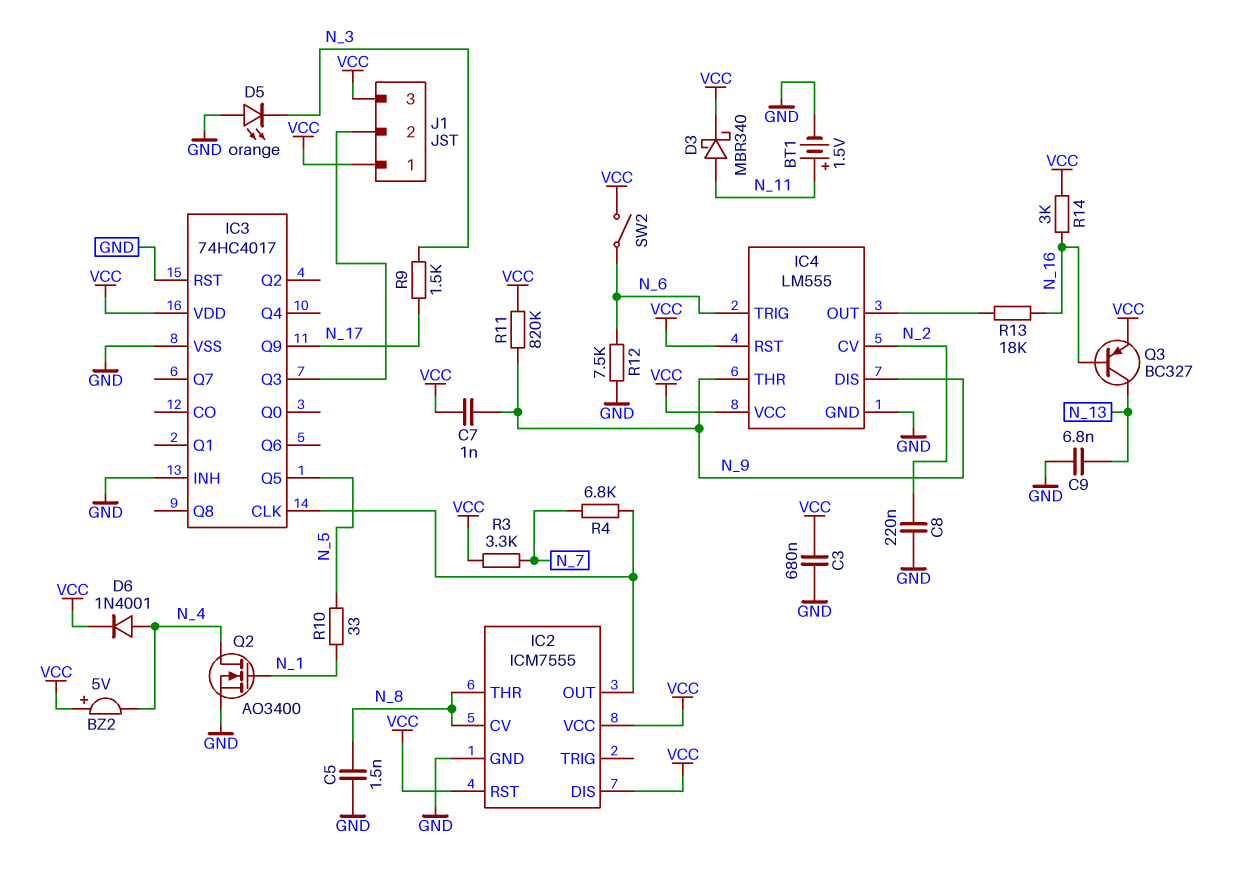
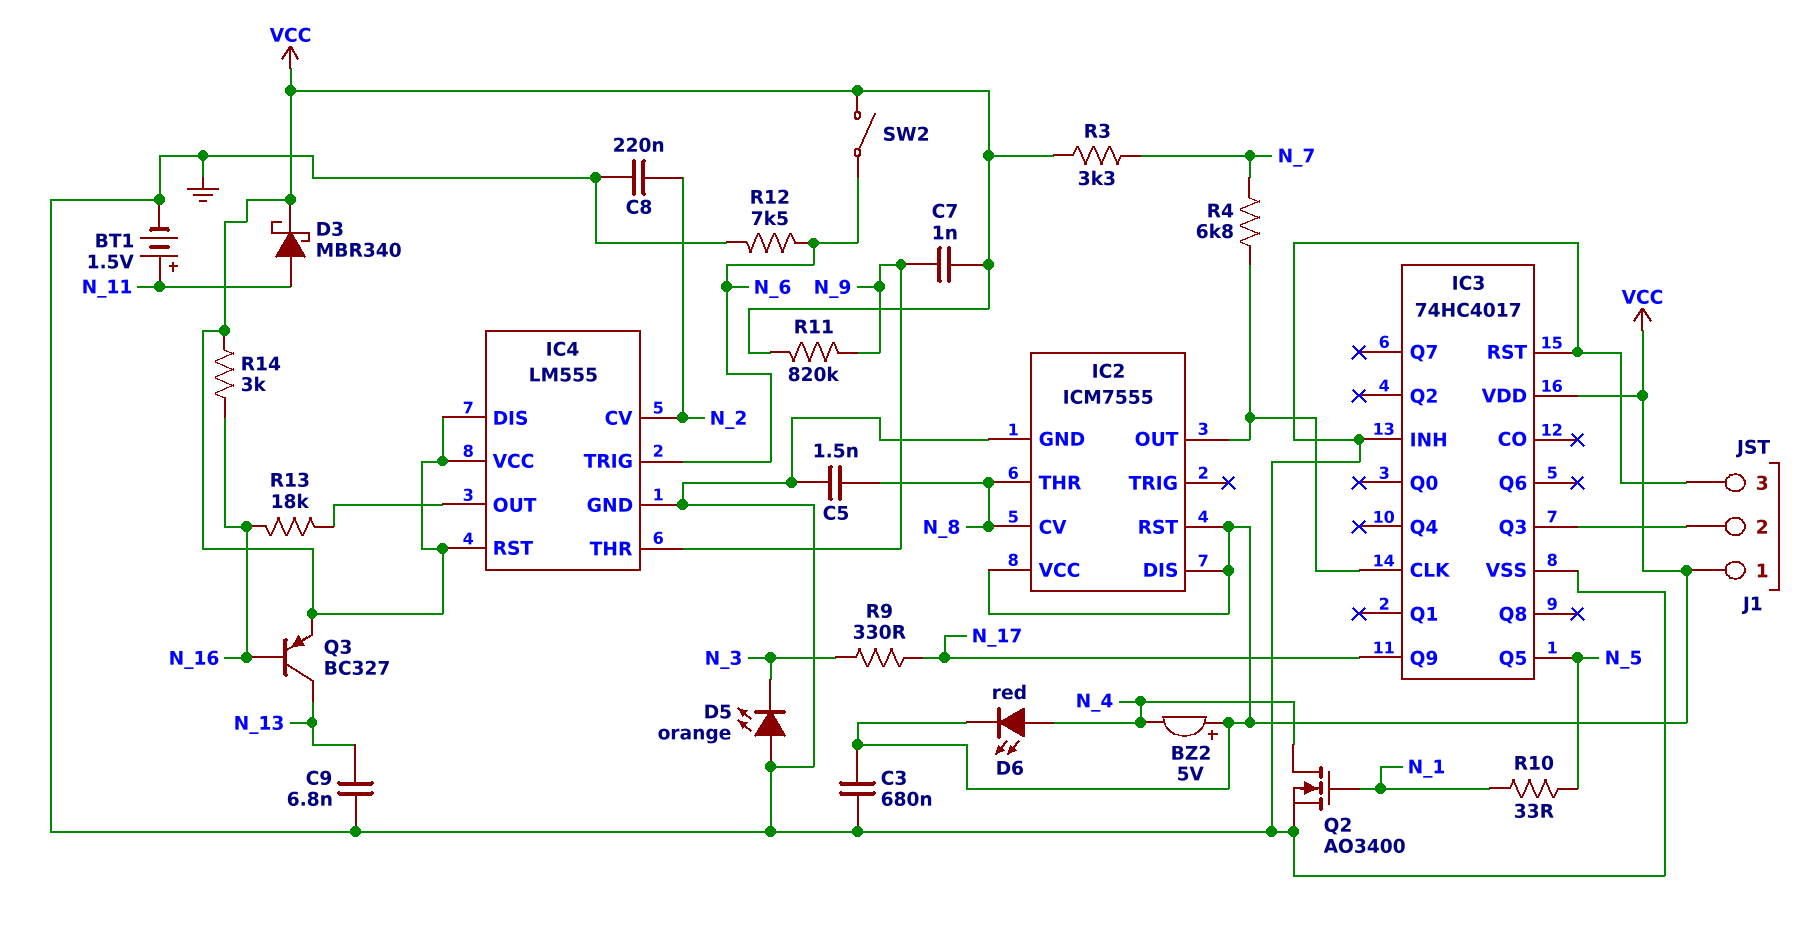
D6: diode 1N4001 (A N_4, K VCC) -> LED red (A N_4, K VCC)
IC4 pin DIS: N_9 -> VCC
J1 pin 3: VCC -> GND
R9: 1.5k (N_3, N_17) -> 330 (N_3, N_17)

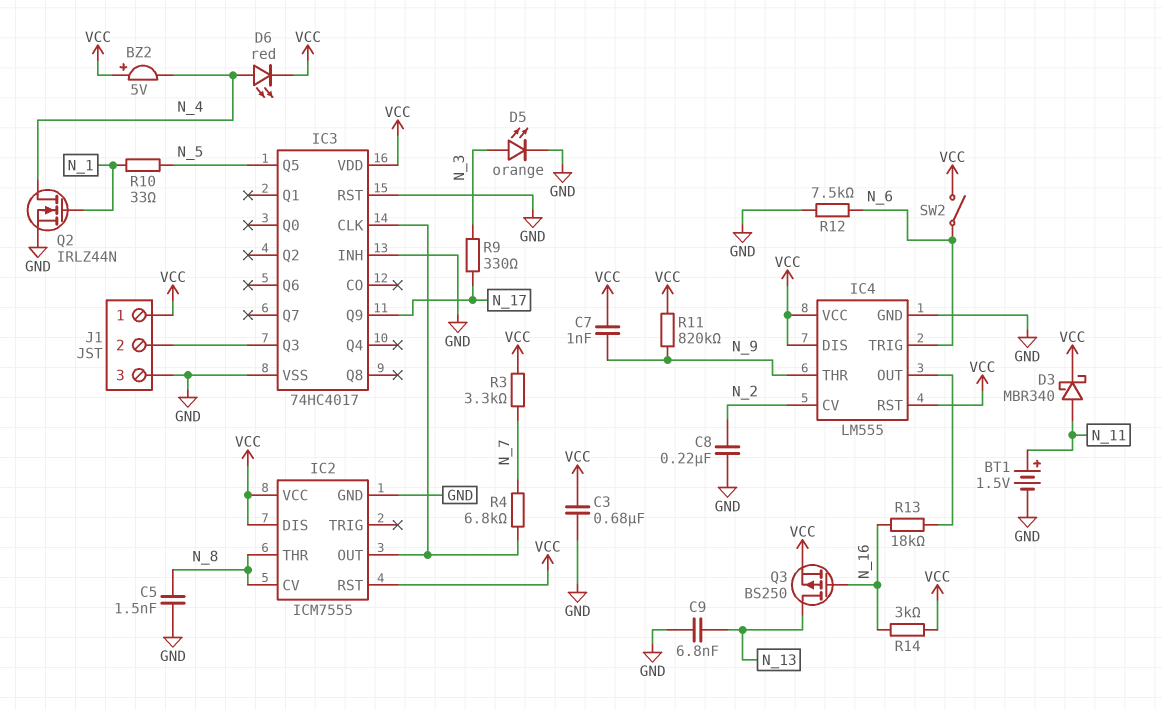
D5: LED orange (A GND, K N_3) -> LED orange (A N_3, K GND)
Q2: NMOS AO3400 (G N_1, D N_4, S GND) -> NMOS IRLZ44N (G N_1, D N_4, S GND)
Q3: PNP BC327 (B N_16, C N_13, E VCC) -> PMOS BS250 (G N_16, D N_13, S VCC)

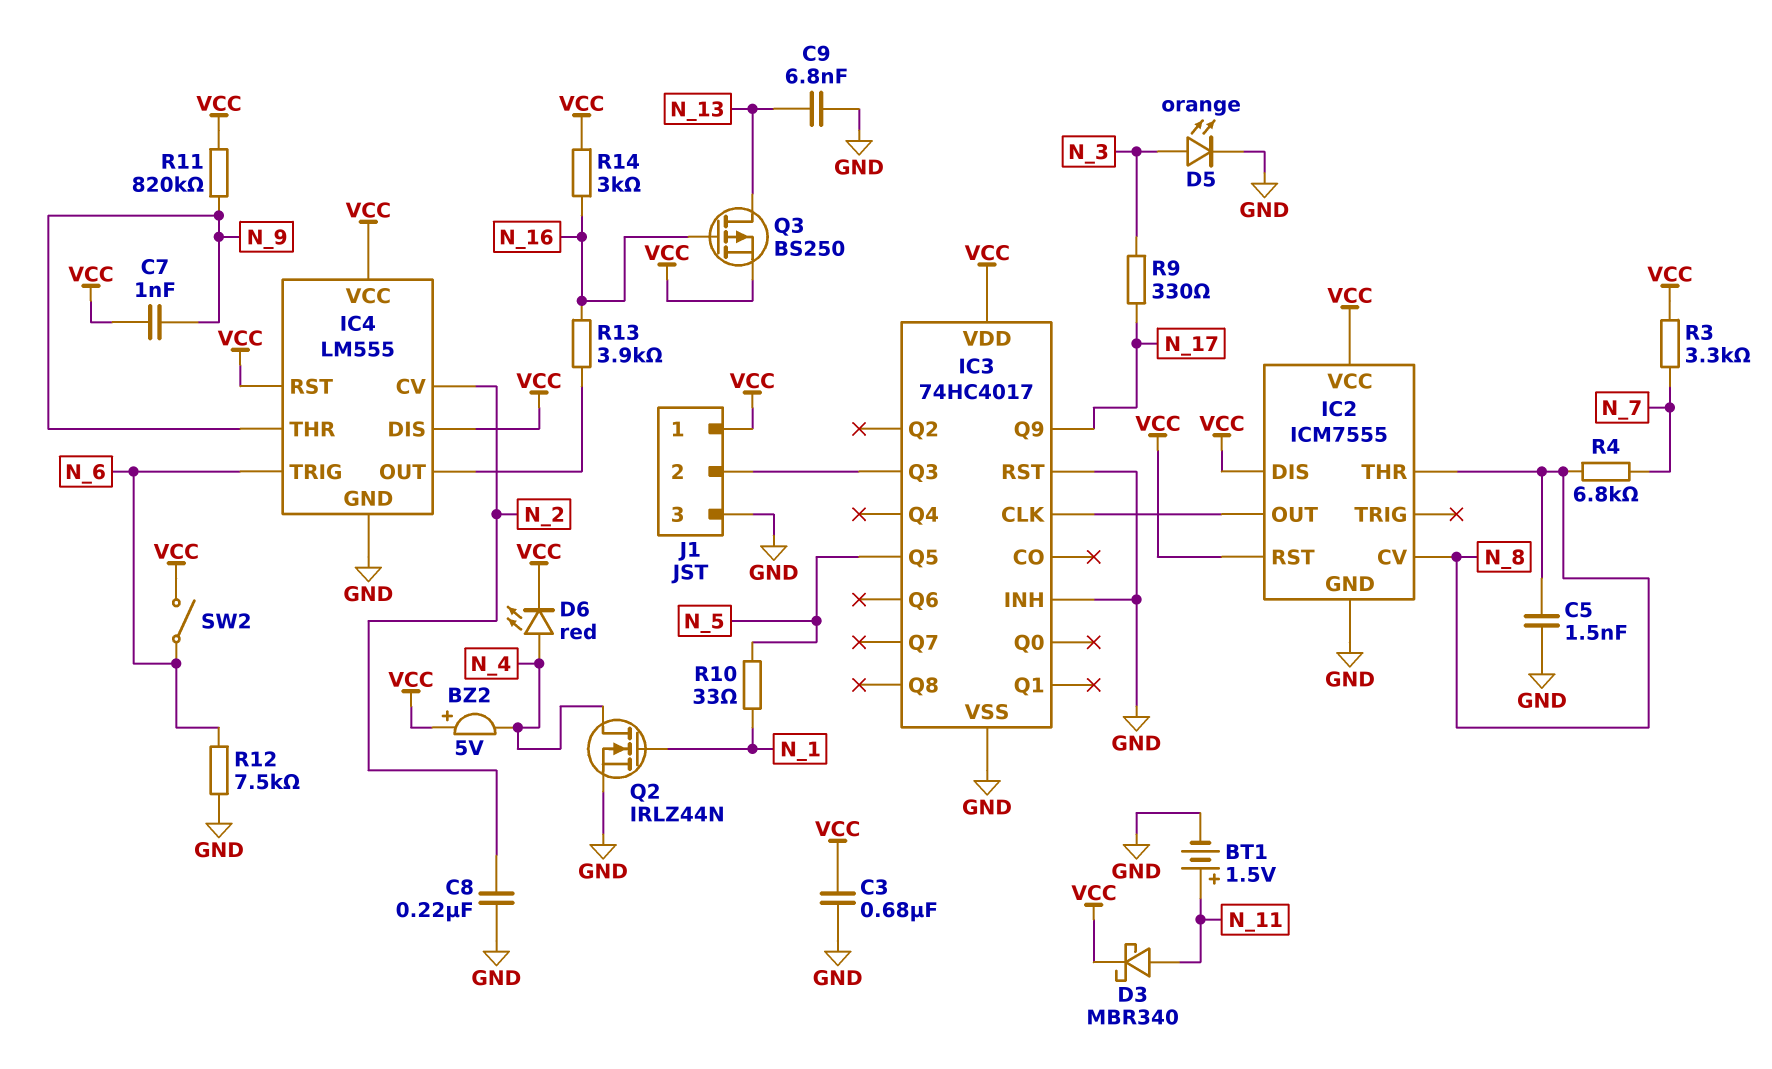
R4: 6.8k (IC2/OUT, N_7) -> 6.8k (N_7, N_8)
R13: 18k (IC4/OUT, N_16) -> 3.9k (IC4/OUT, N_16)

